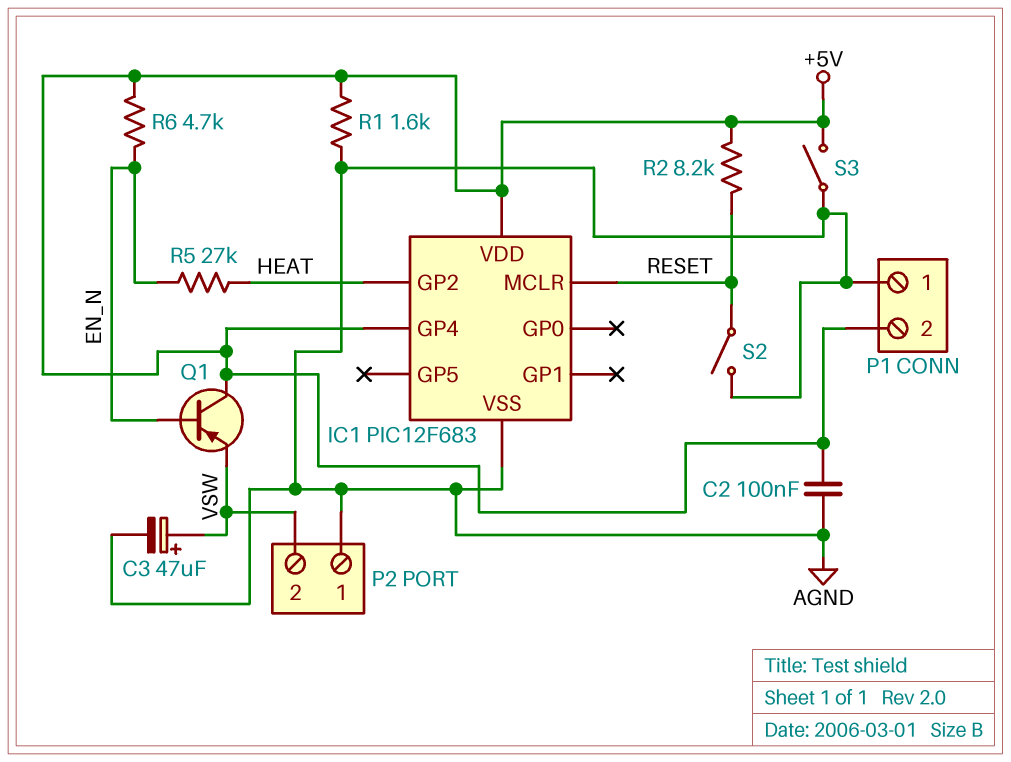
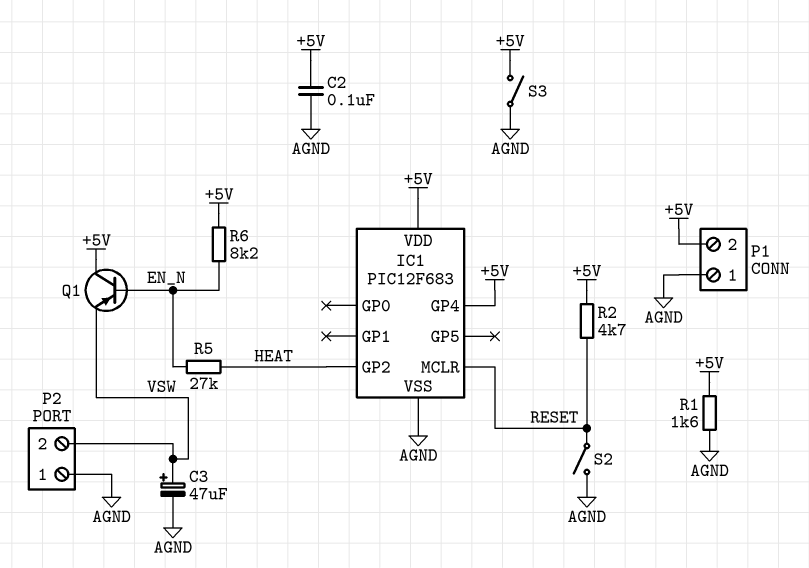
R2: 8.2k (+5V, RESET) -> 4.7k (+5V, RESET)
R6: 4.7k (+5V, EN_N) -> 8.2k (+5V, EN_N)

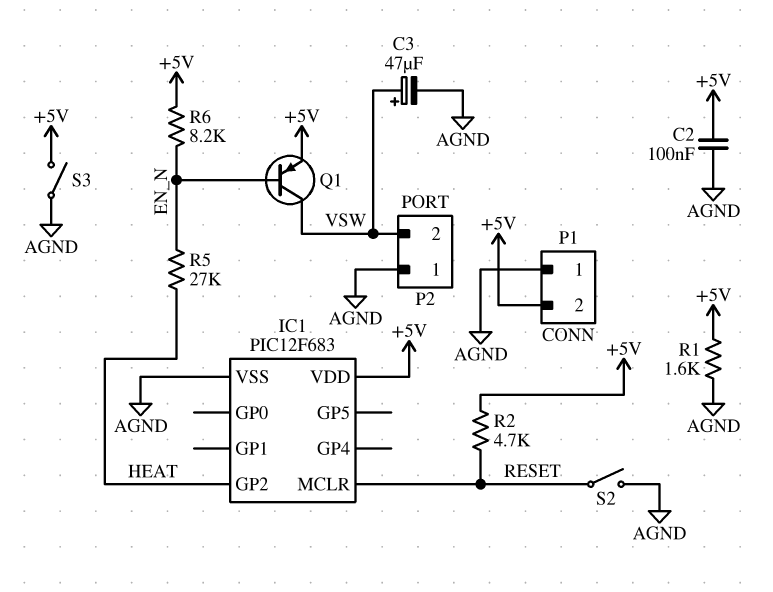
IC1 pin GP4: +5V -> none
Q1: PNP (B EN_N, C +5V, E VSW) -> PNP (B EN_N, C VSW, E +5V)

